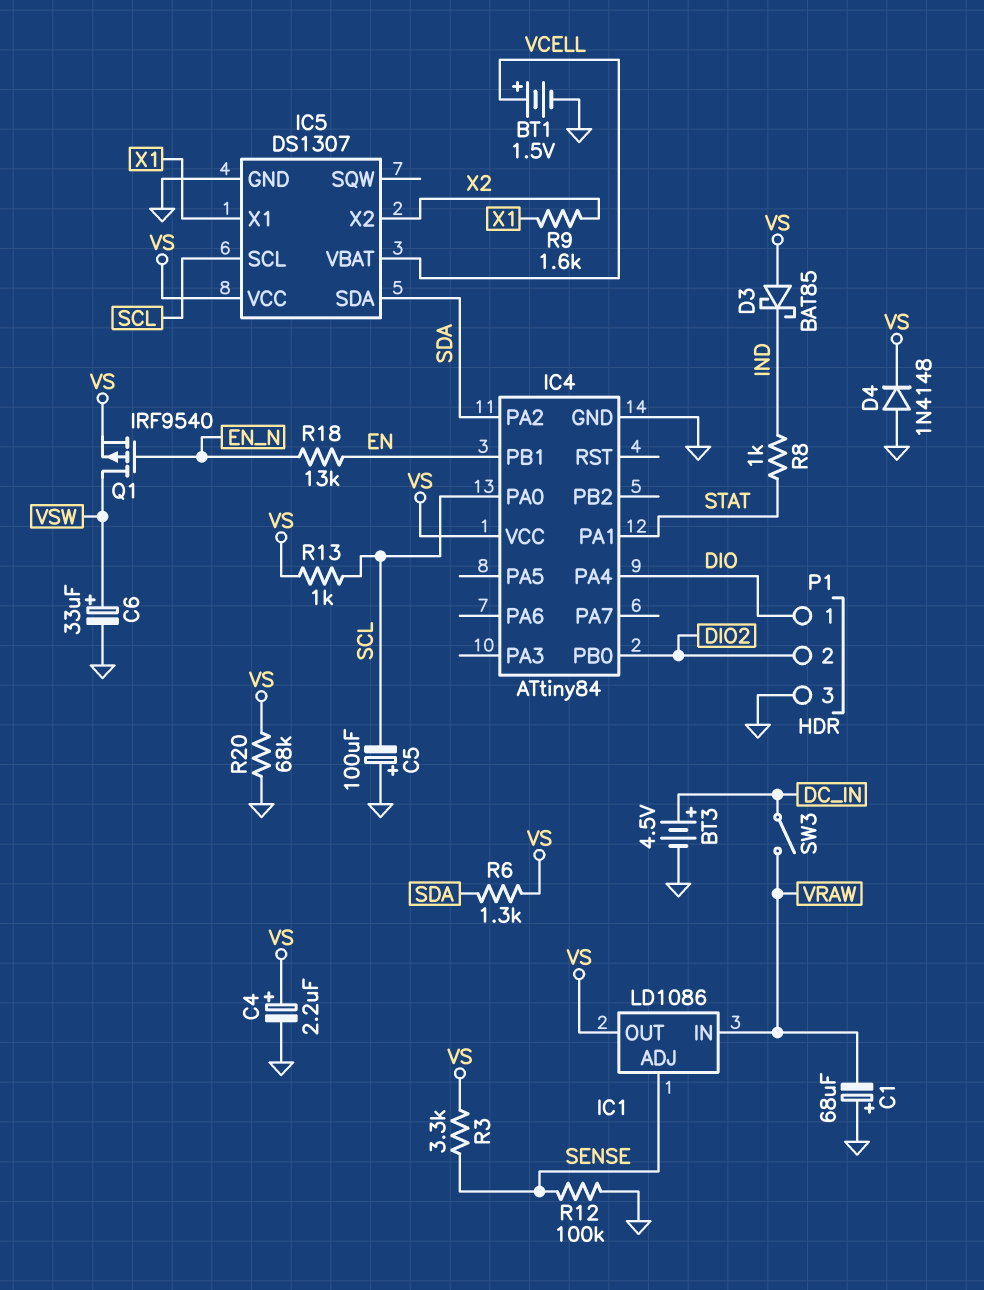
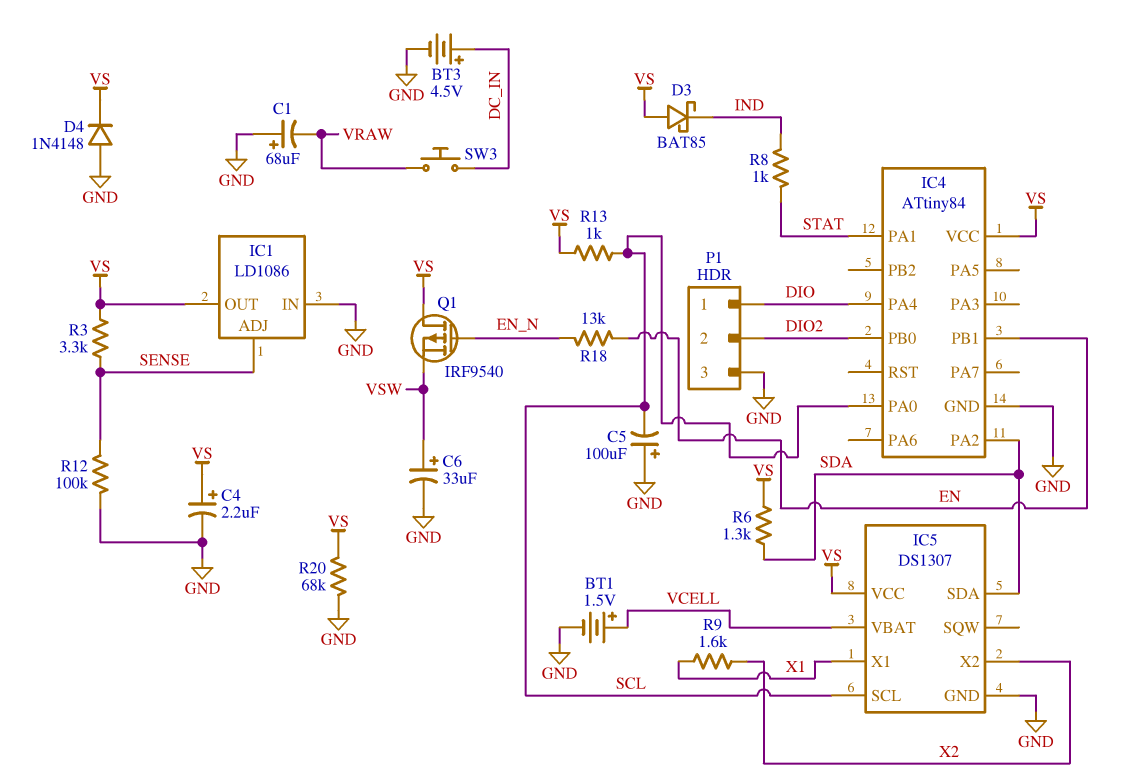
IC1 pin IN: VRAW -> GND
Q1: PMOS IRF9540 (G EN_N, D VSW, S VS) -> PMOS IRF9540 (G EN_N, D VS, S VSW)
SW3: switch (DC_IN, VRAW) -> button (DC_IN, VRAW)

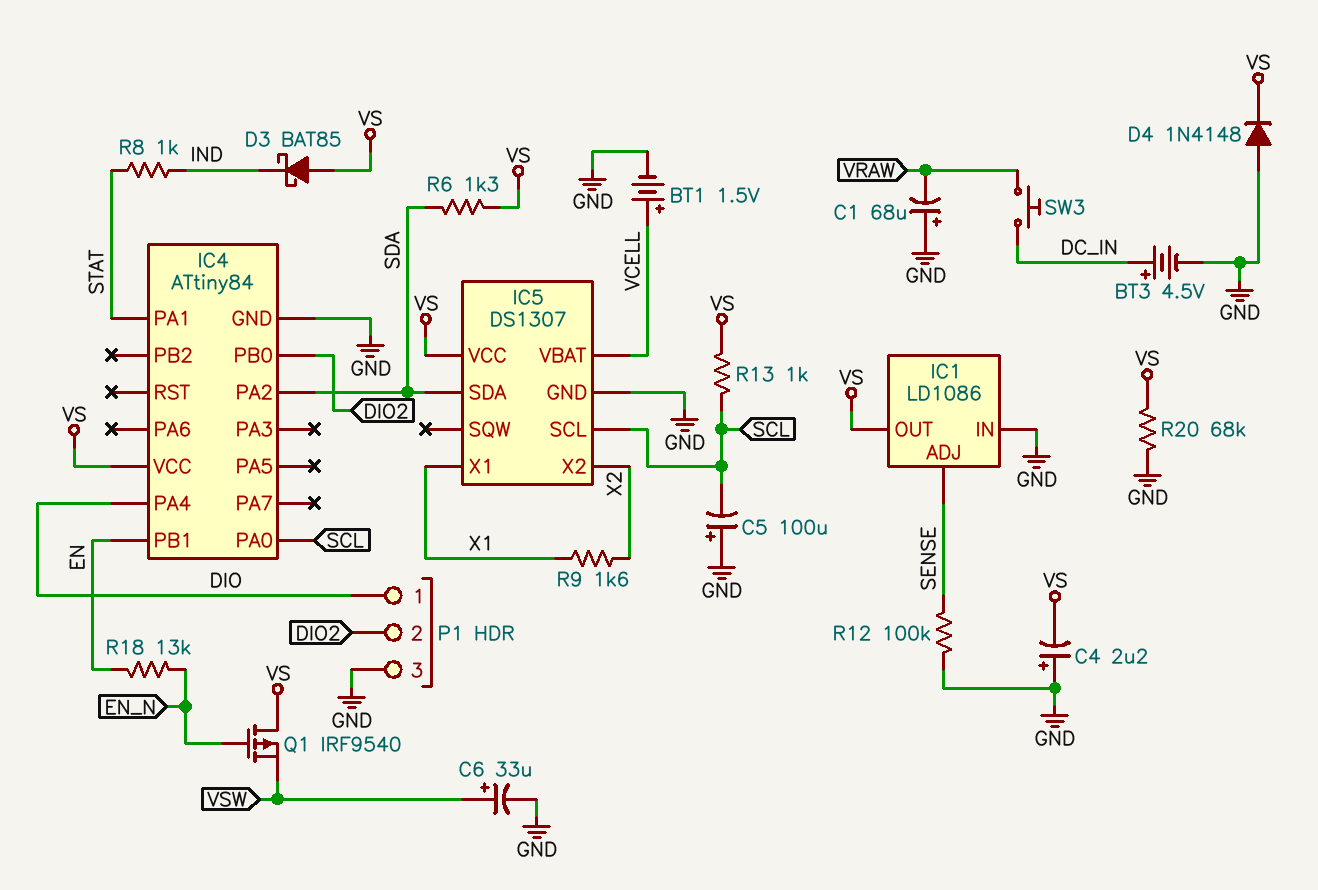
C4: 2.2uF (plus VS, minus GND) -> 2.2uF (plus GND, minus VS)
R3: 3.3k (SENSE, VS) -> none

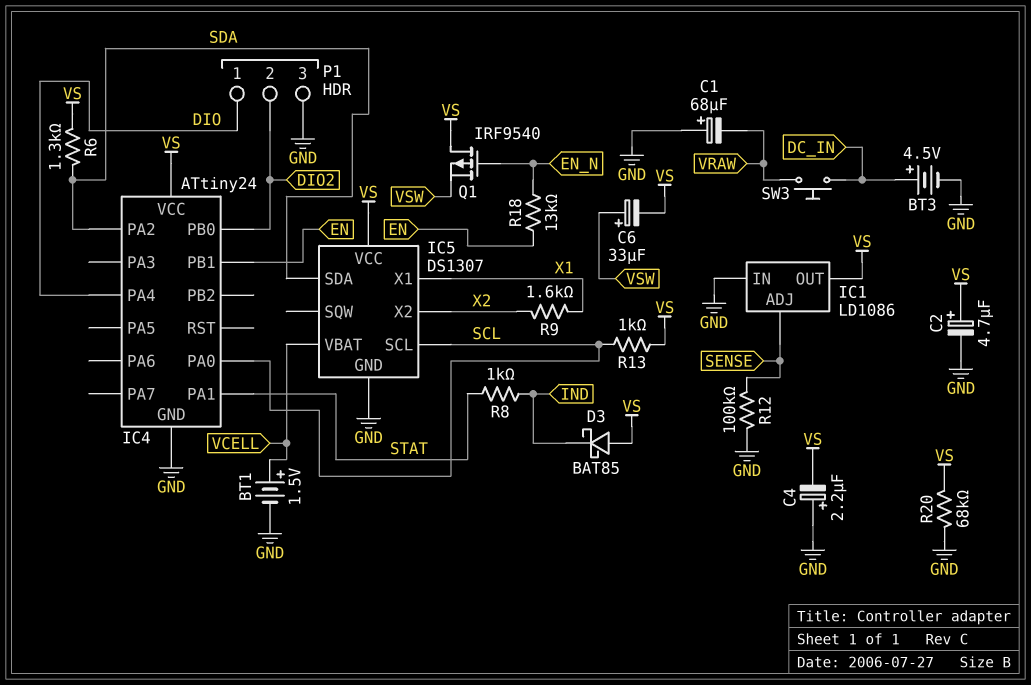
C2: none -> 4.7uF (plus VS, minus GND)
C5: 100uF (plus GND, minus SCL) -> none
C6: 33uF (plus VSW, minus GND) -> 33uF (plus VSW, minus VS)
D4: diode 1N4148 (A GND, K VS) -> none
IC4: ATtiny84 -> ATtiny24

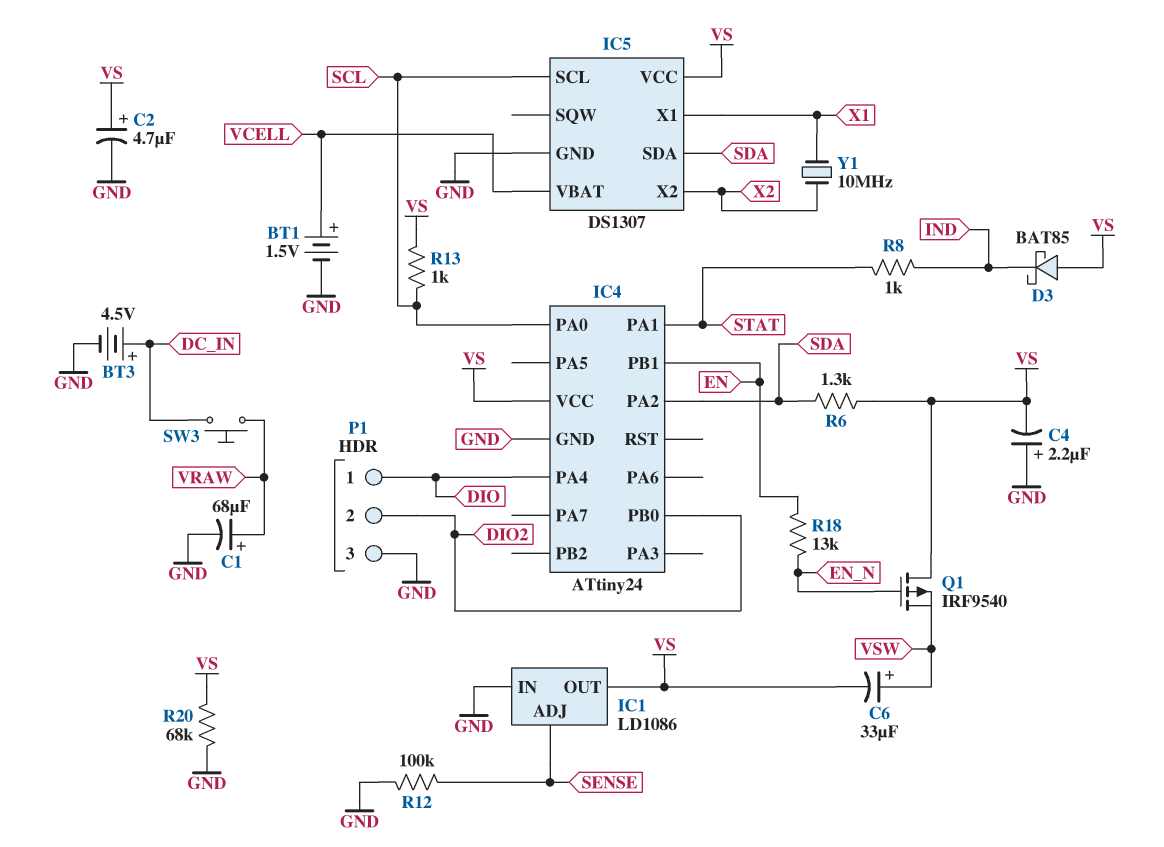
C1: 68uF (plus GND, minus VRAW) -> 68uF (plus VRAW, minus GND)
R9: 1.6k (X1, X2) -> none
Y1: none -> 10MHz (X1, X2)

